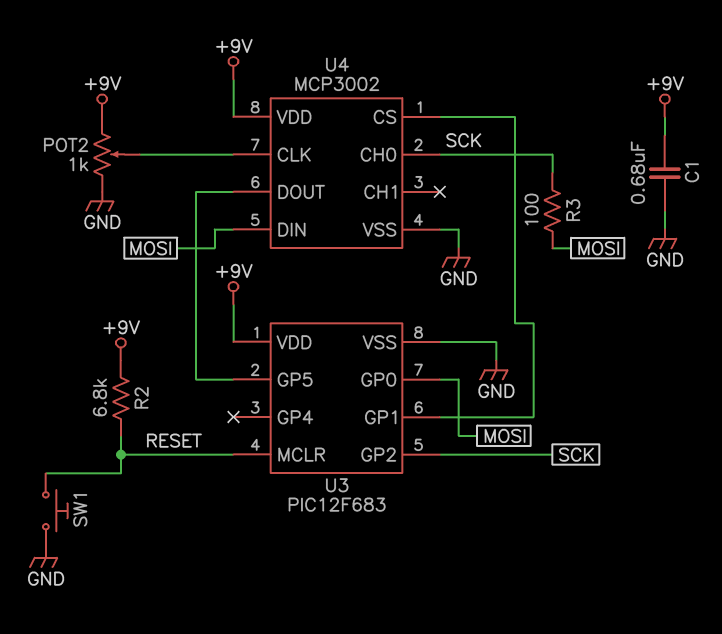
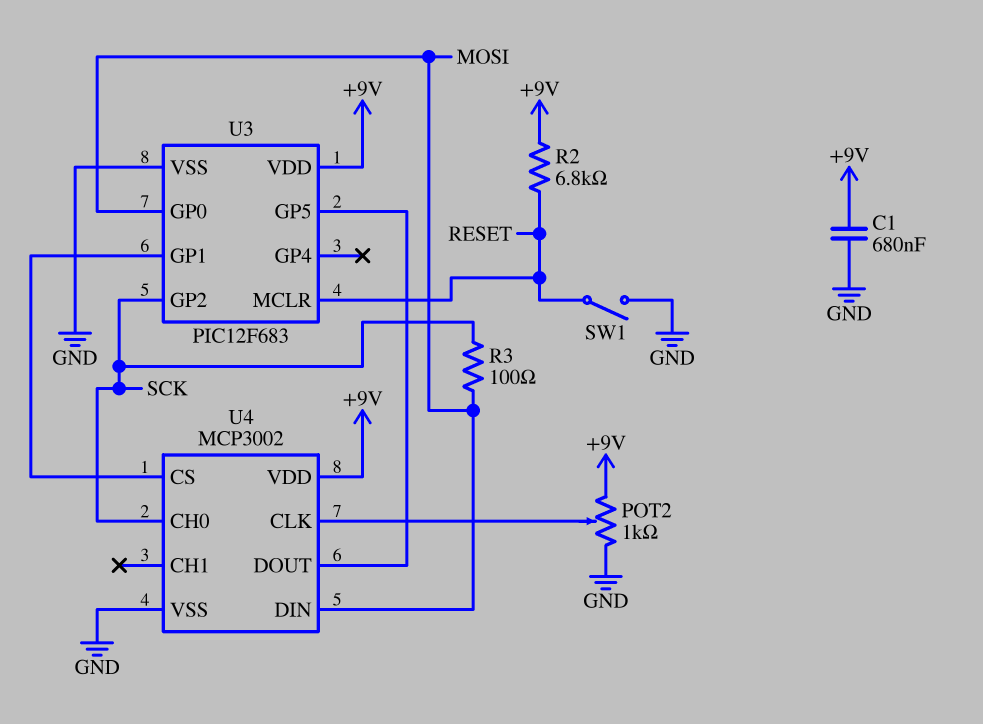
SW1: button (GND, RESET) -> switch (GND, RESET)

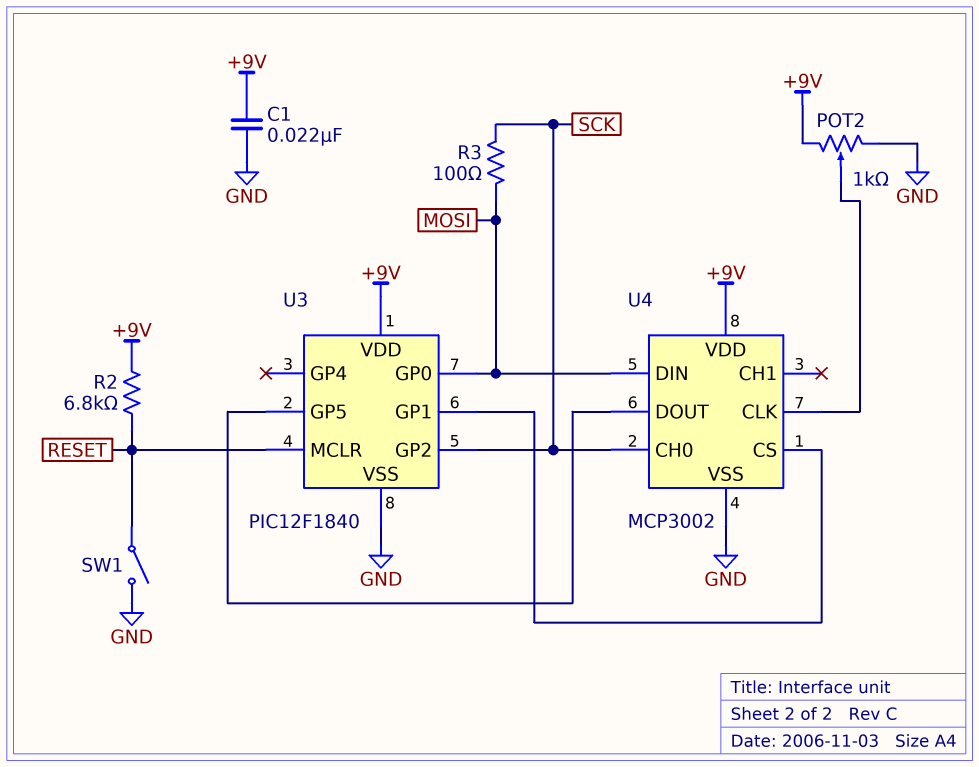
C1: 680nF (+9V, GND) -> 22nF (+9V, GND)
U3: PIC12F683 -> PIC12F1840

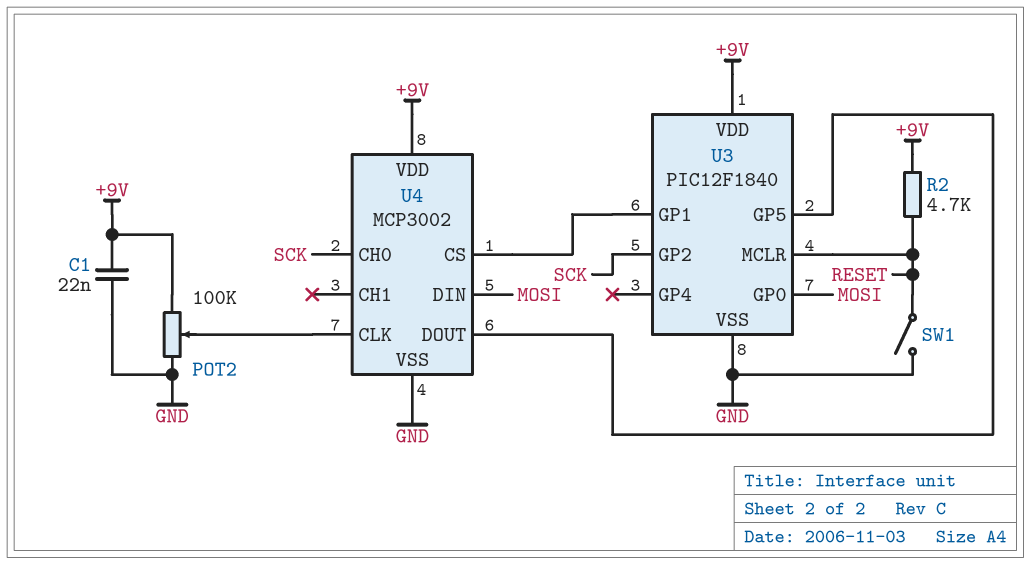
POT2: 1k (+9V, GND, wiper U4/CLK) -> 100k (+9V, GND, wiper U4/CLK)
R2: 6.8k (+9V, RESET) -> 4.7k (+9V, RESET)
R3: 100 (MOSI, SCK) -> none

